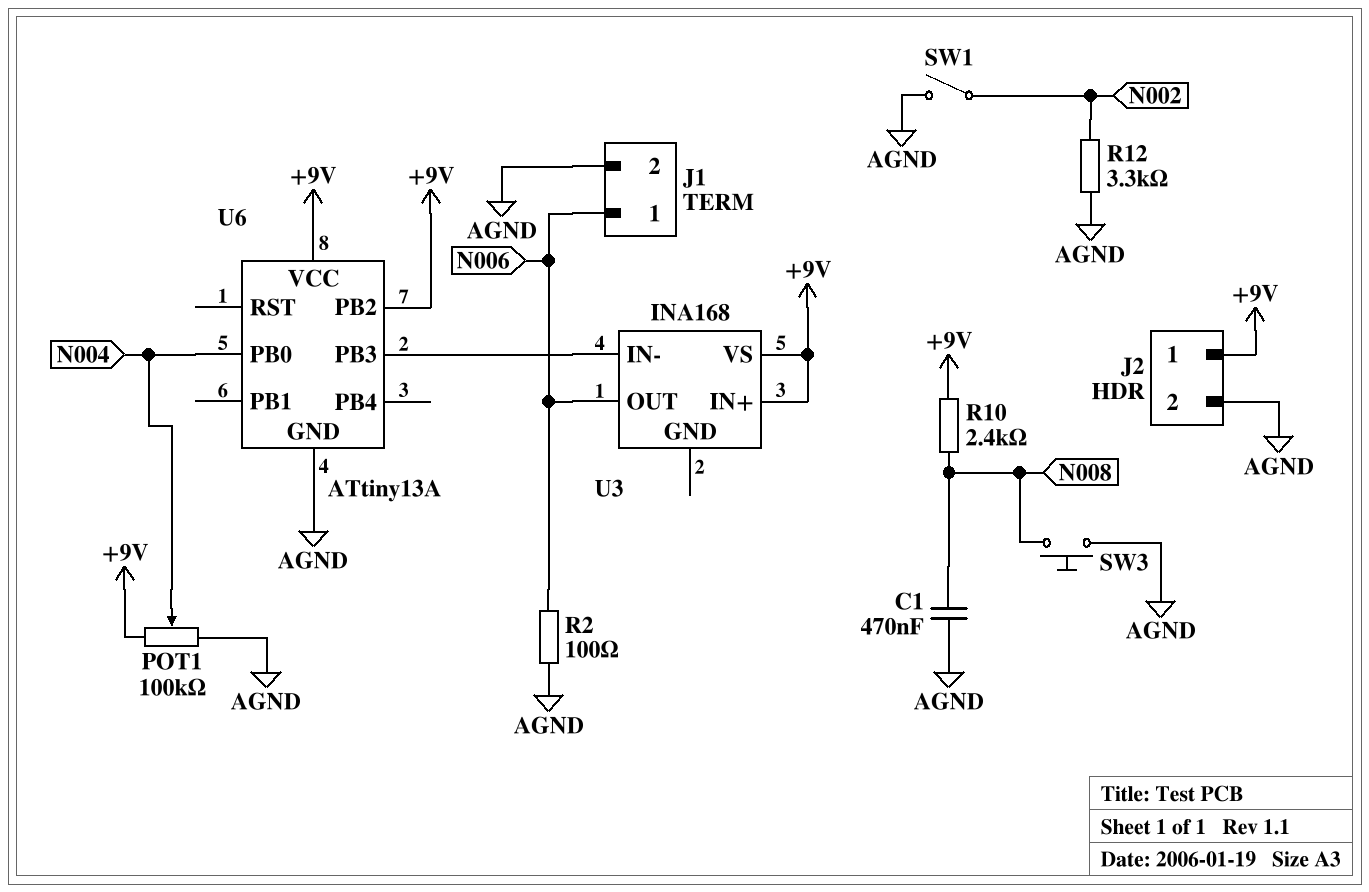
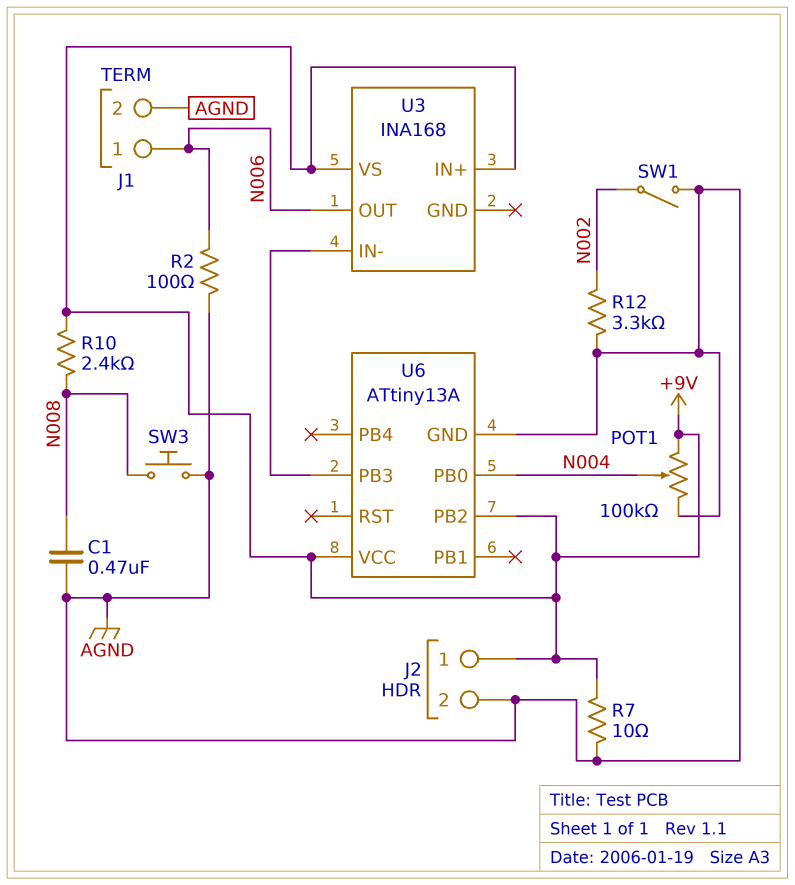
R7: none -> 10 (+9V, AGND)

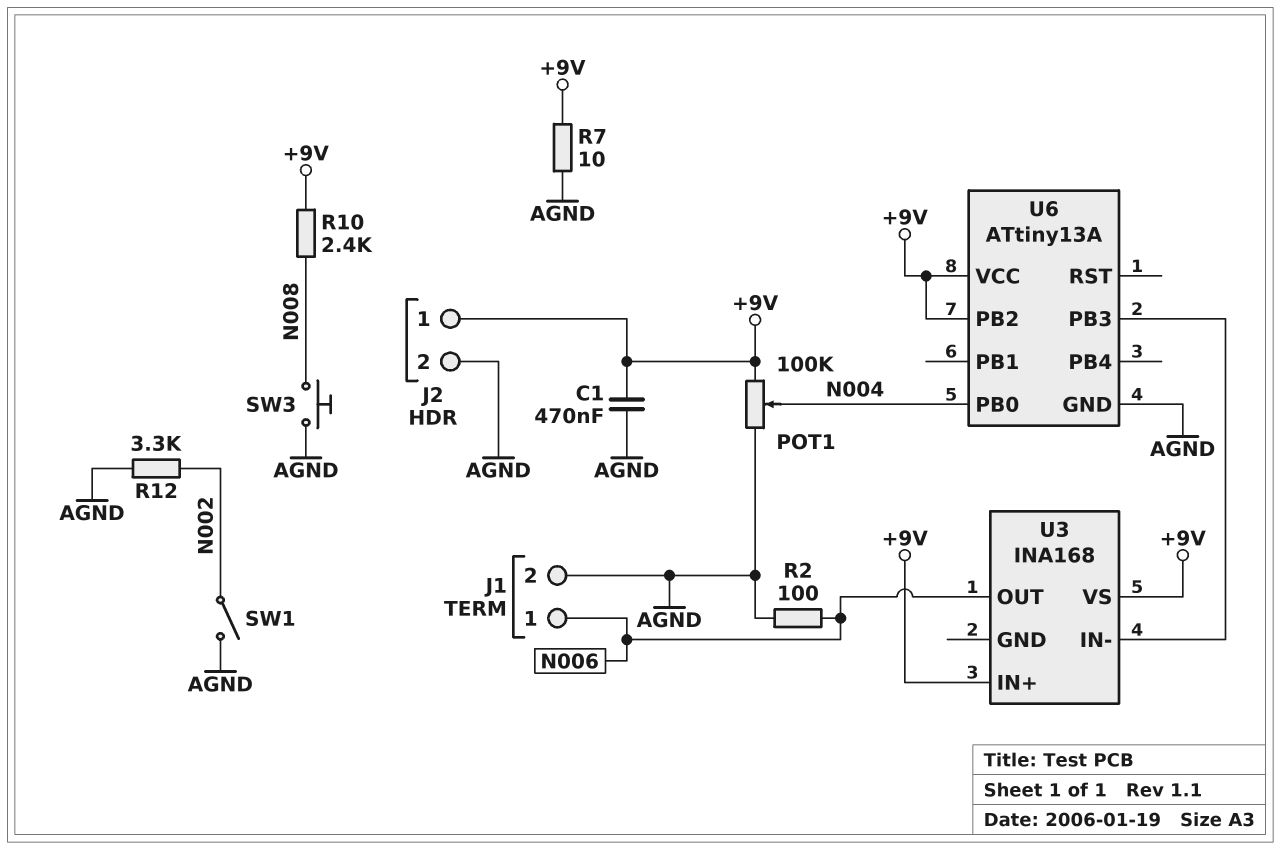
C1: 470nF (AGND, N008) -> 470nF (+9V, AGND)

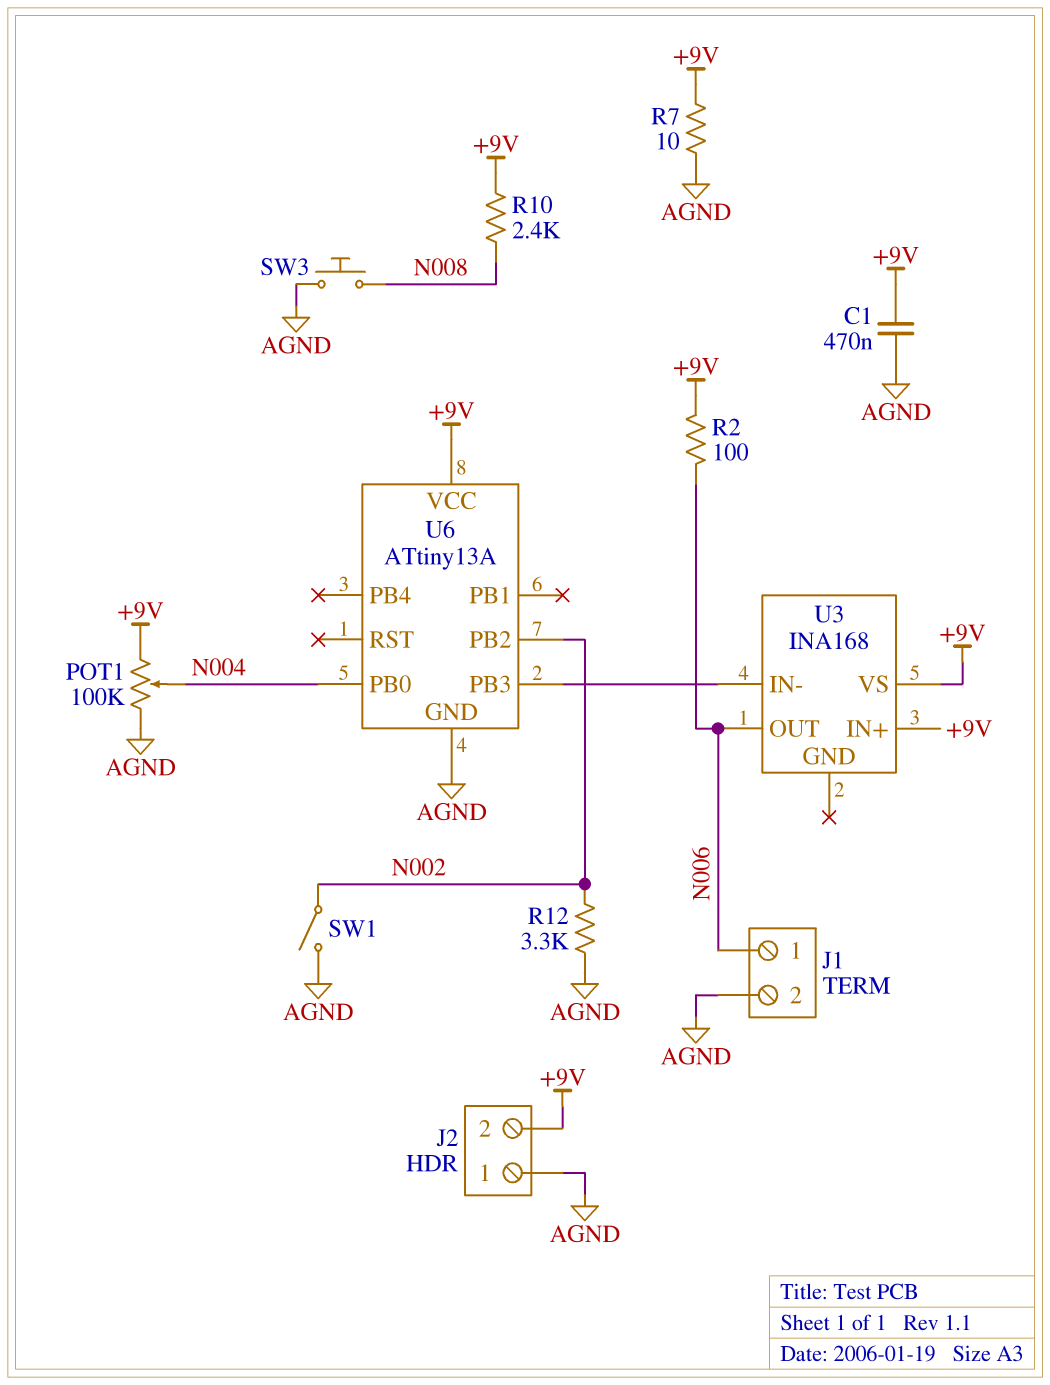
J2 pin 1: +9V -> AGND
J2 pin 2: AGND -> +9V
R2: 100 (AGND, N006) -> 100 (+9V, N006)
U6 pin PB2: +9V -> N002

